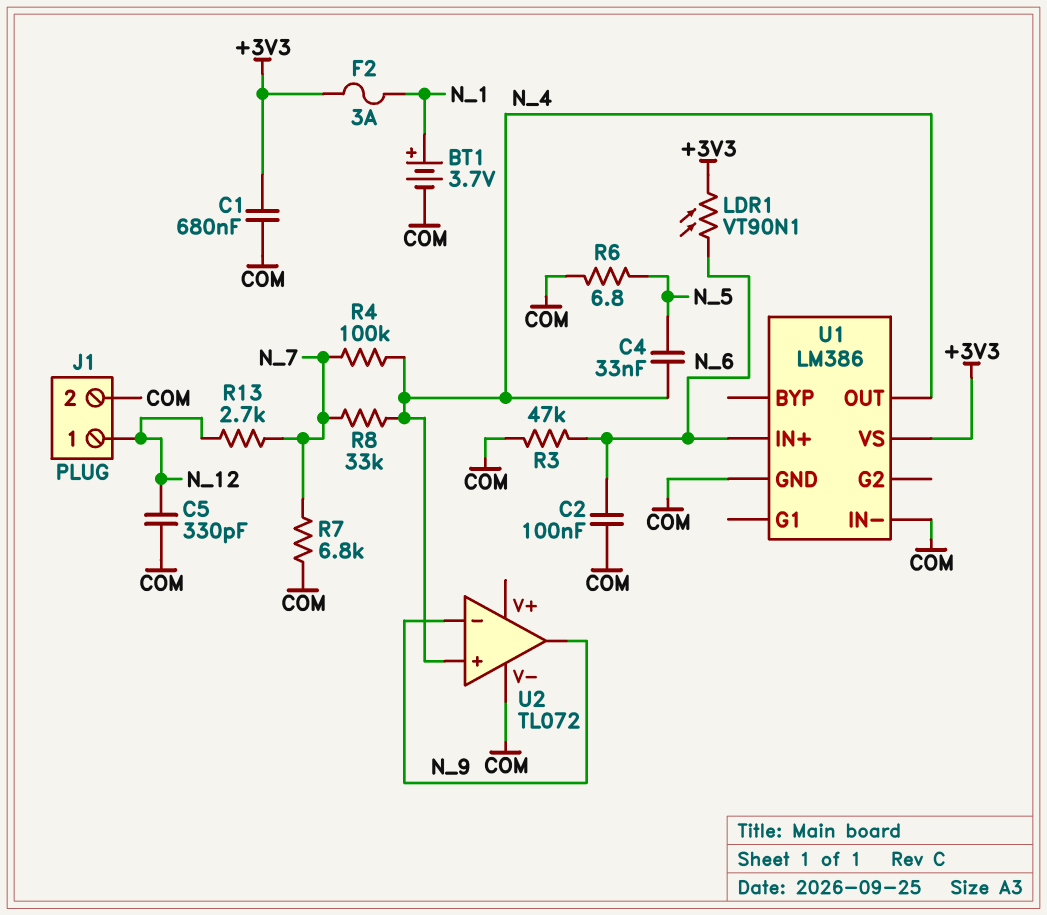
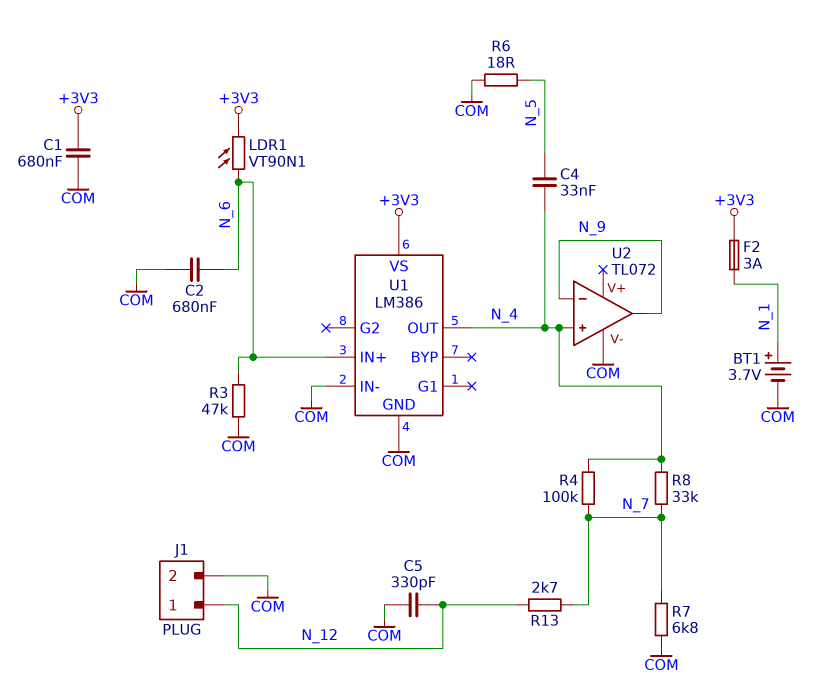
C2: 100nF (COM, N_6) -> 680nF (COM, N_6)
R6: 6.8 (COM, N_5) -> 18 (COM, N_5)

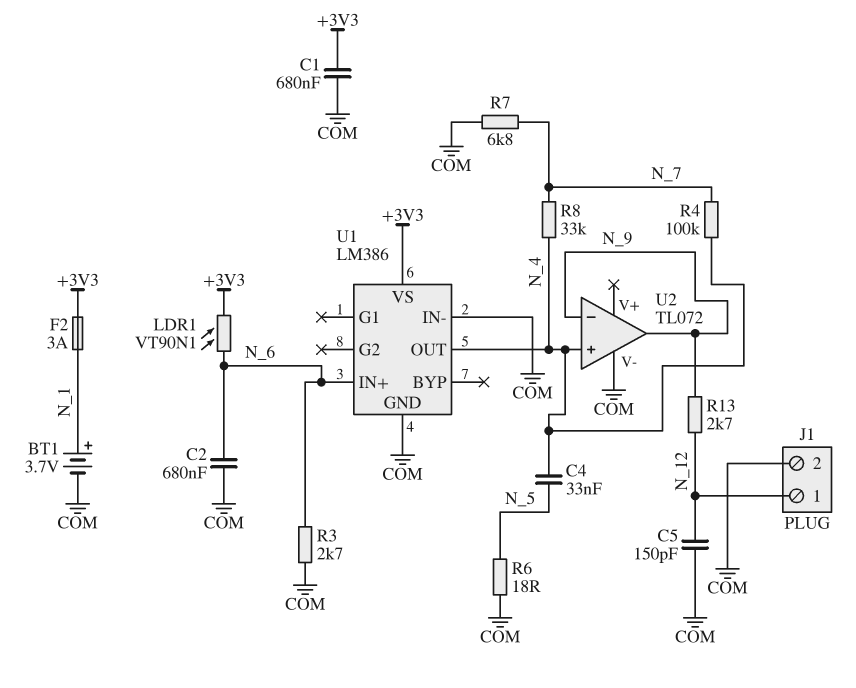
C5: 330pF (COM, N_12) -> 150pF (COM, N_12)
R3: 47k (COM, N_6) -> 2.7k (COM, N_6)
R13: 2.7k (N_7, N_12) -> 2.7k (N_9, N_12)

